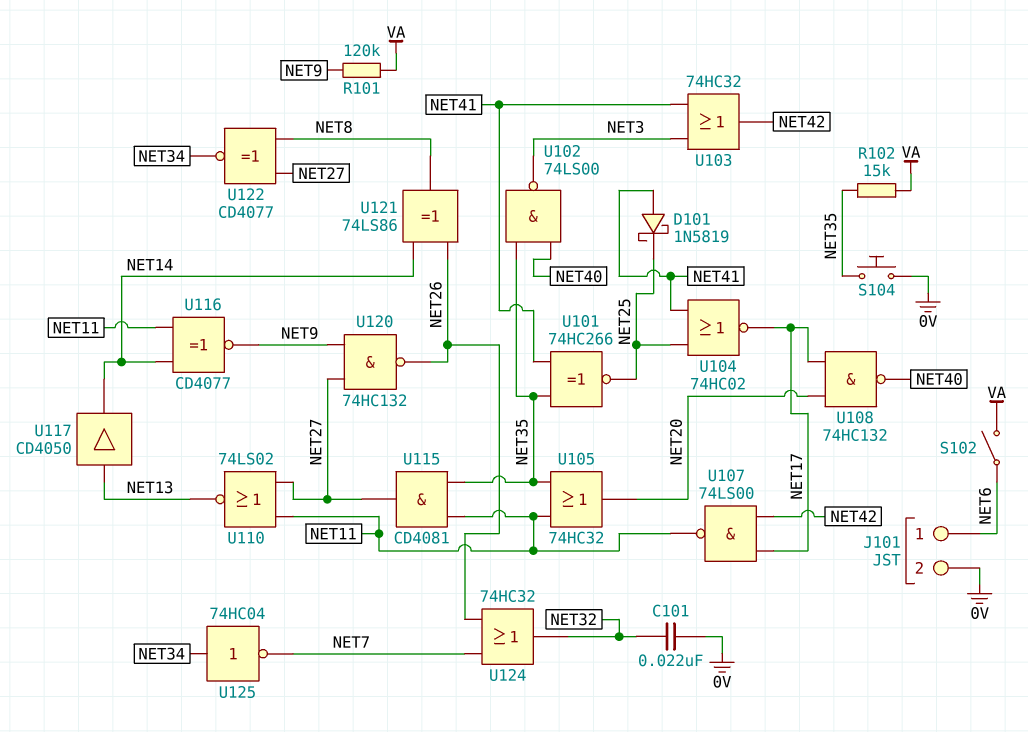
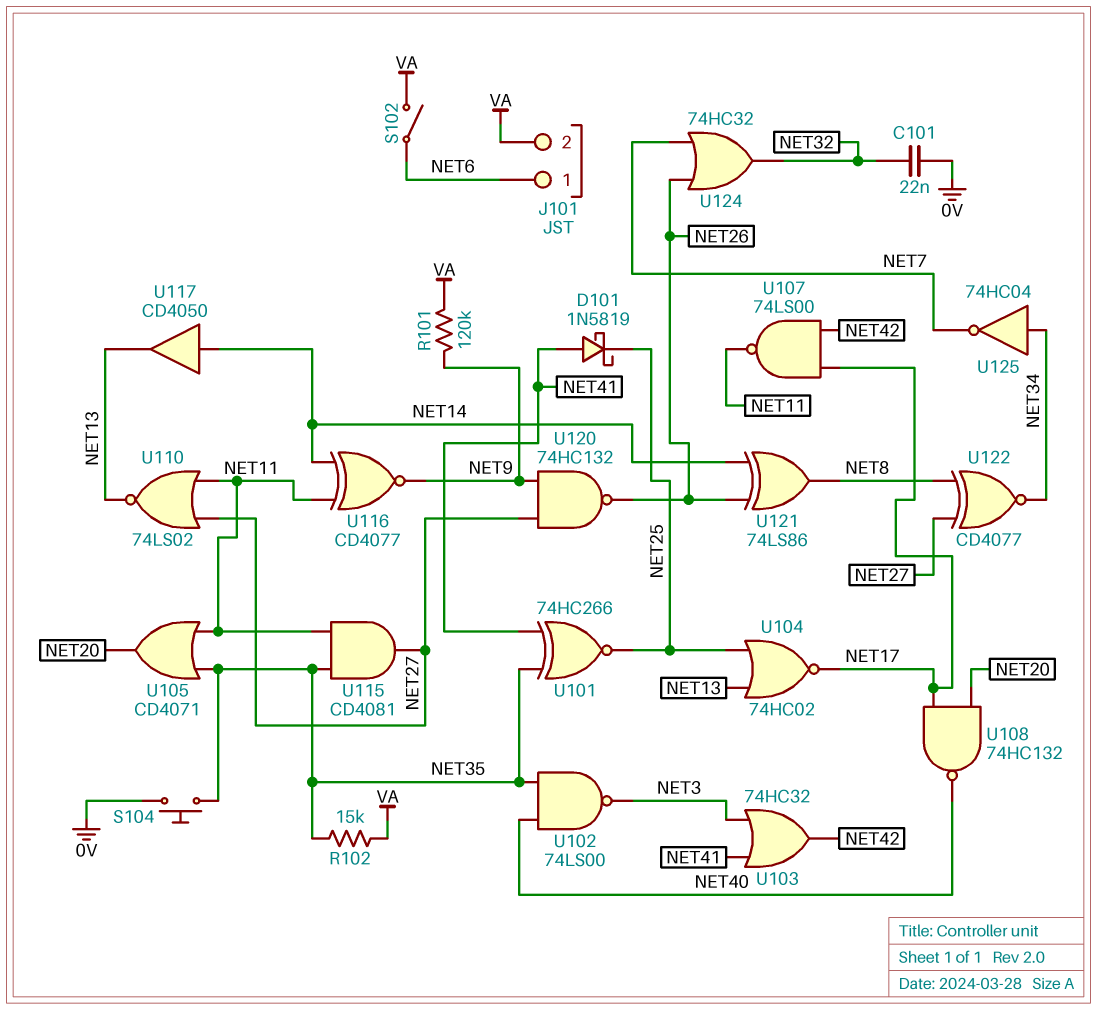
J101 pin 2: 0V -> VA
U104: NOR 74HC02 (in NET25, in NET41, out NET17) -> NOR 74HC02 (in NET13, in NET25, out NET17)
U105: OR 74HC32 (in NET11, in NET35, out NET20) -> OR CD4071 (in NET11, in NET35, out NET20)
U117: buffer CD4050 (in NET13, out NET14) -> buffer CD4050 (in NET14, out NET13)

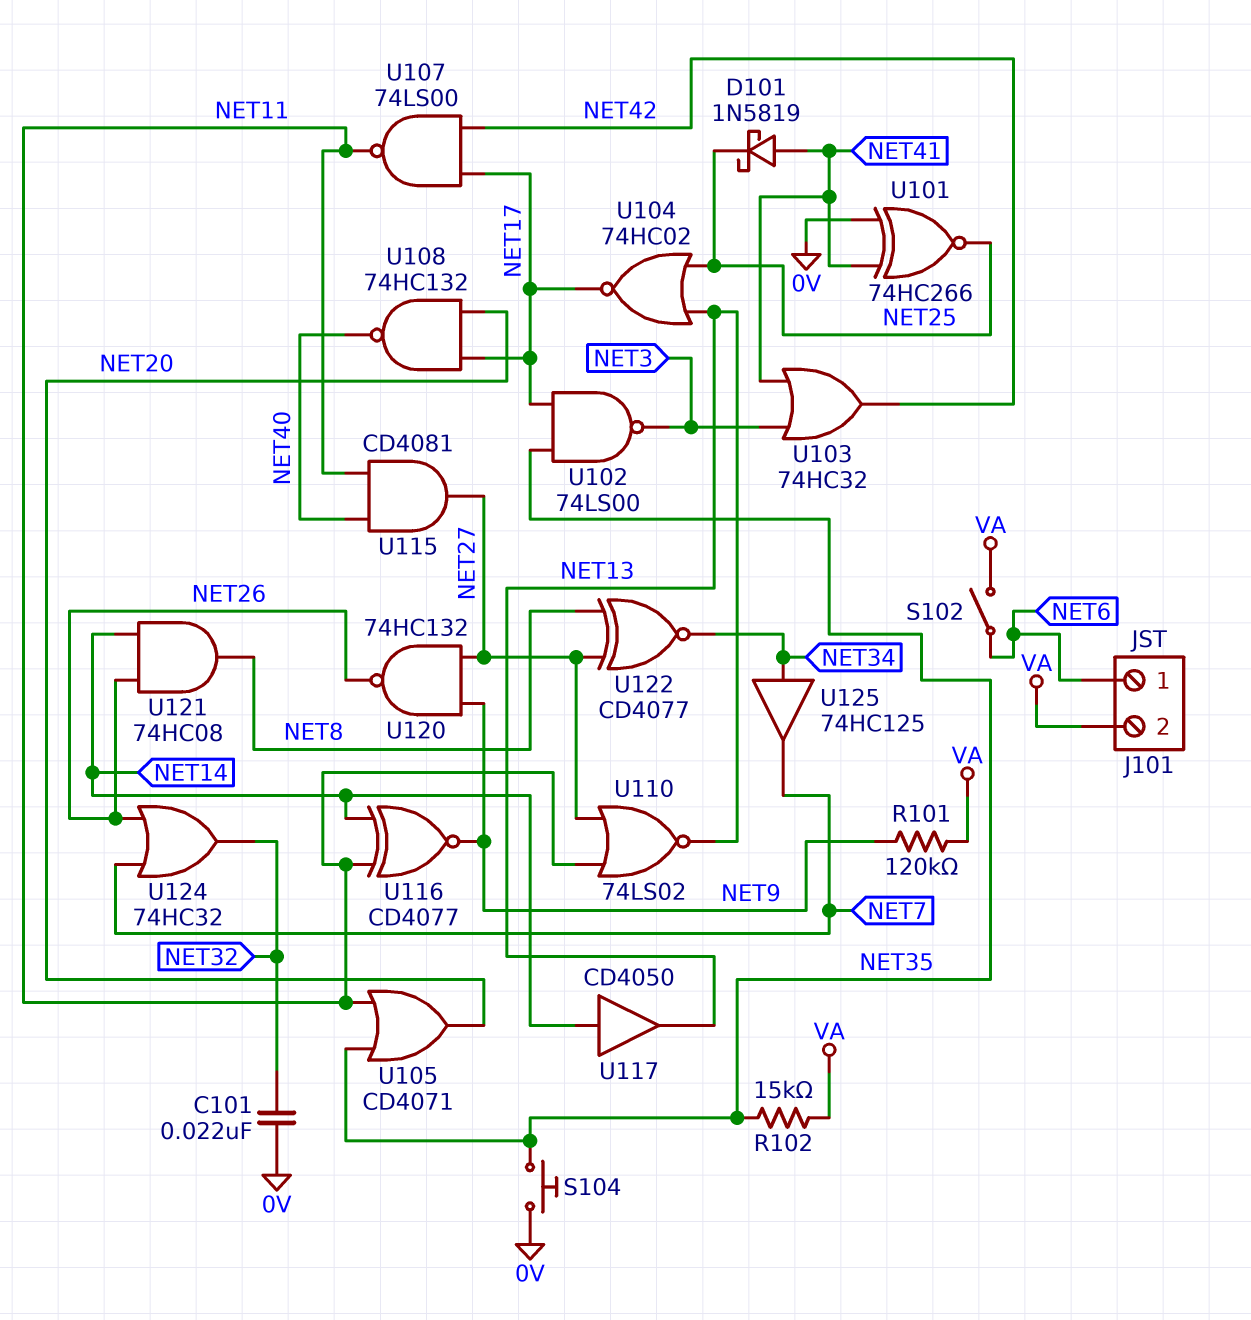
U101: XNOR 74HC266 (in NET35, in NET41, out NET25) -> XNOR 74HC266 (in 0V, in NET41, out NET25)
U102: NAND 74LS00 (in NET35, in NET40, out NET3) -> NAND 74LS00 (in NET17, in NET35, out NET3)
U115: AND CD4081 (in NET11, in NET35, out NET27) -> AND CD4081 (in NET11, in NET40, out NET27)
U121: XOR 74LS86 (in NET14, in NET26, out NET8) -> AND 74HC08 (in NET14, in NET26, out NET8)
U125: NOT 74HC04 (in NET34, out NET7) -> buffer 74HC125 (in NET34, out NET7)

